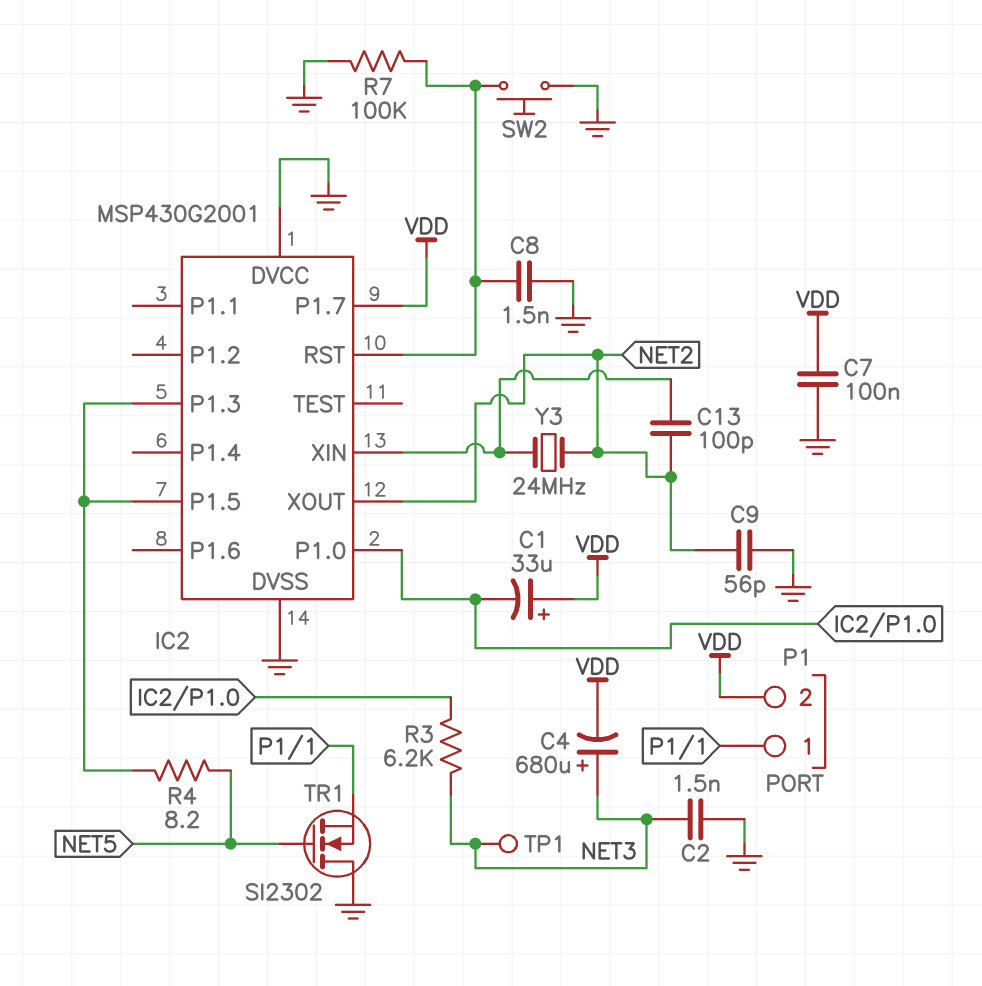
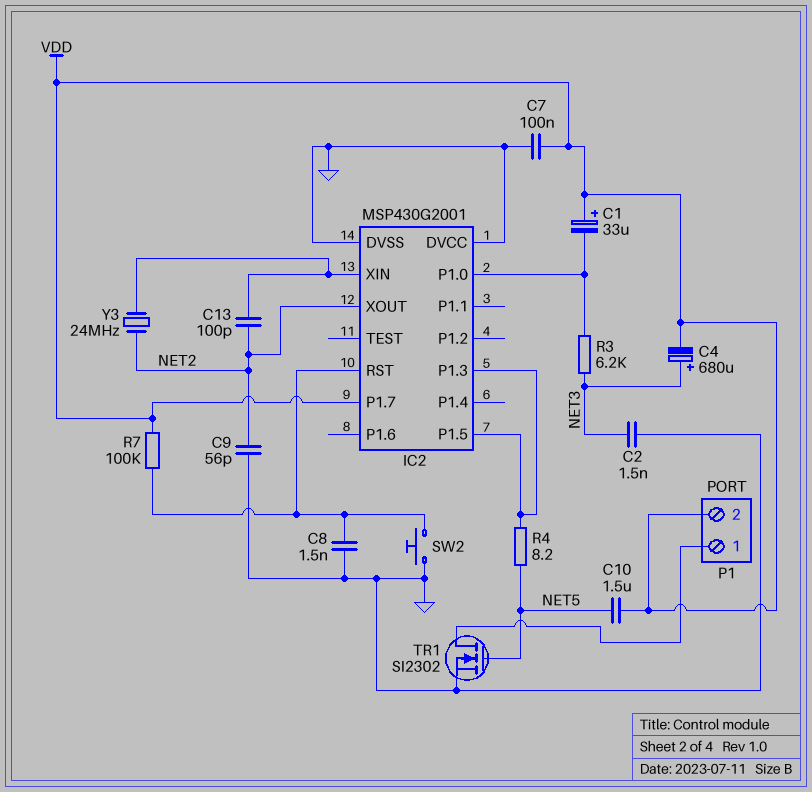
C10: none -> 1.5uF (NET5, VDD)
R7: 100k (GND, IC2/RST) -> 100k (IC2/RST, VDD)
TP1: test point (NET3) -> none
TR1: NMOS SI2302 (G NET5, D GND, S P1/1) -> NMOS SI2302 (G NET5, D P1/1, S GND)

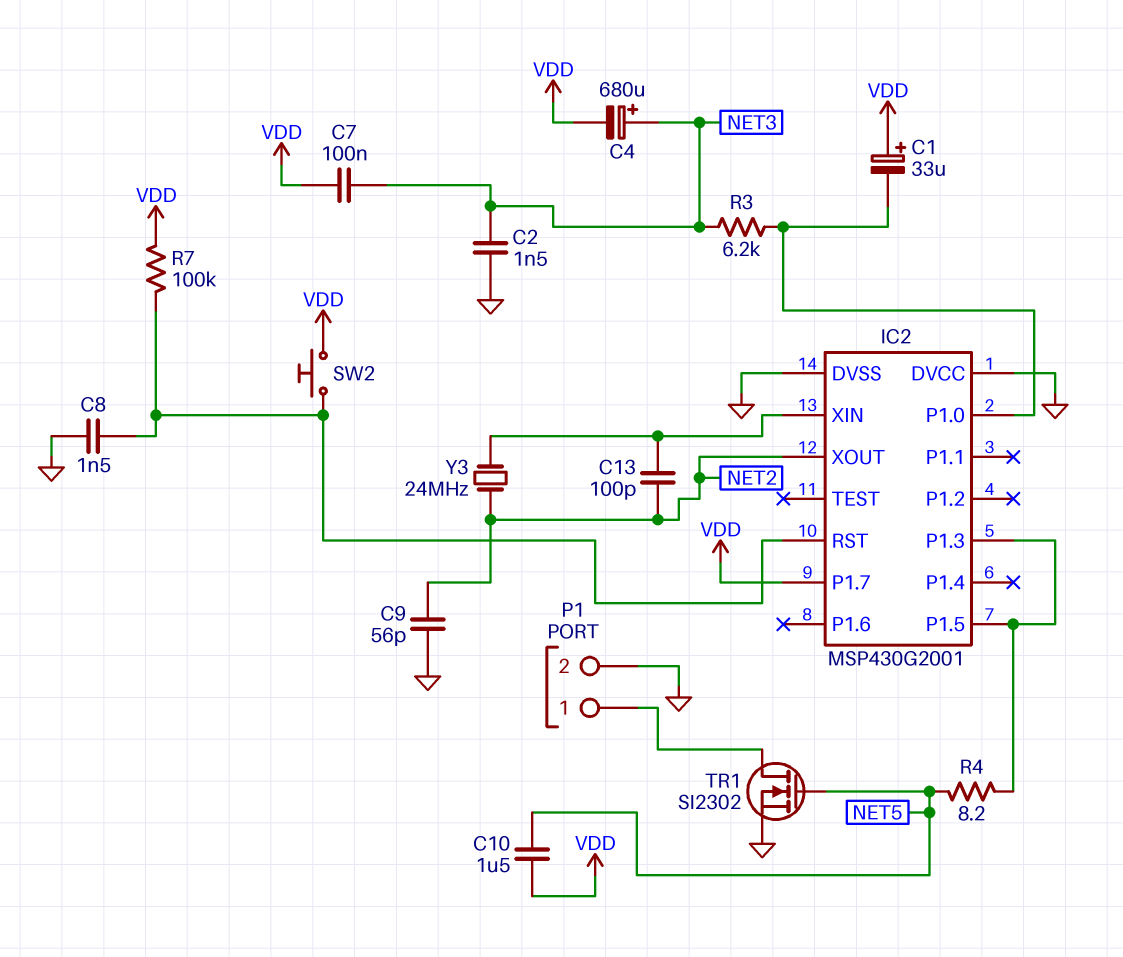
C7: 100nF (GND, VDD) -> 100nF (NET3, VDD)
P1 pin 2: VDD -> GND
SW2: button (GND, IC2/RST) -> button (IC2/RST, VDD)

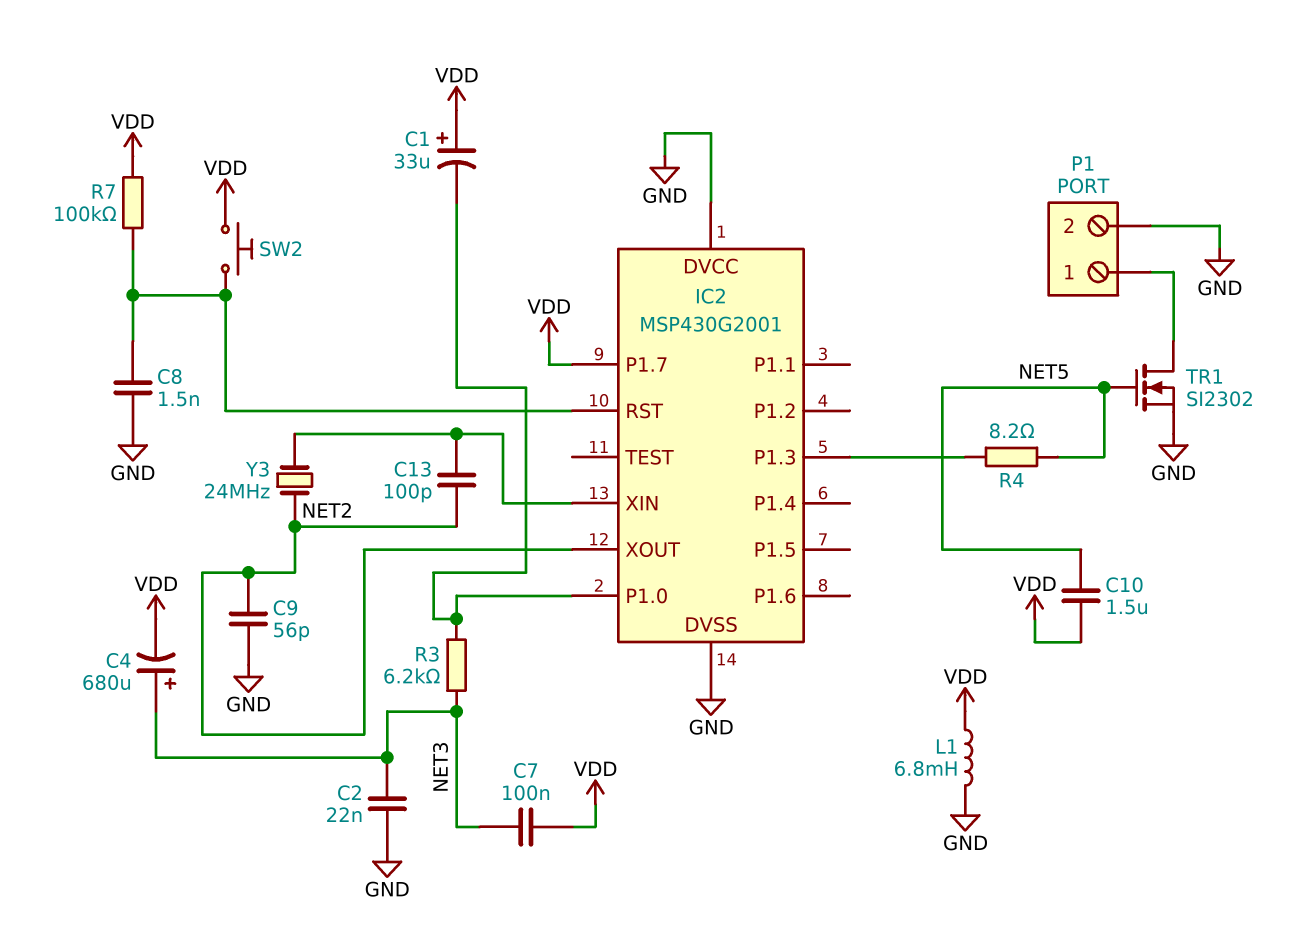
C2: 1.5nF (GND, NET3) -> 22nF (GND, NET3)
IC2 pin P1.5: IC2/P1.3 -> none
L1: none -> 6.8mH (GND, VDD)

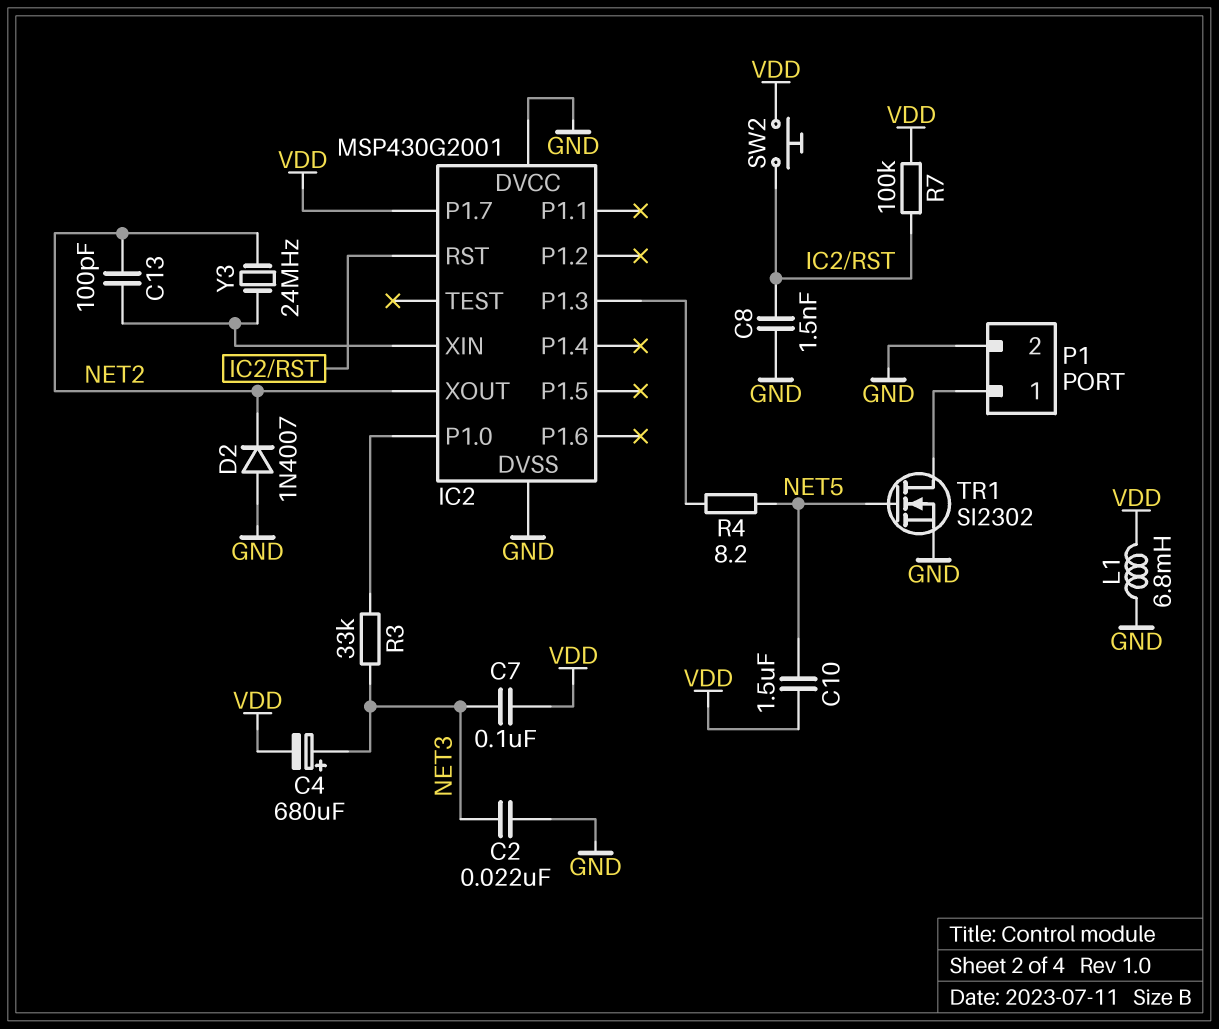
C1: 33uF (plus VDD, minus IC2/P1.0) -> none
C9: 56pF (GND, NET2) -> none
D2: none -> diode 1N4007 (A GND, K NET2)
R3: 6.2k (IC2/P1.0, NET3) -> 33k (IC2/P1.0, NET3)

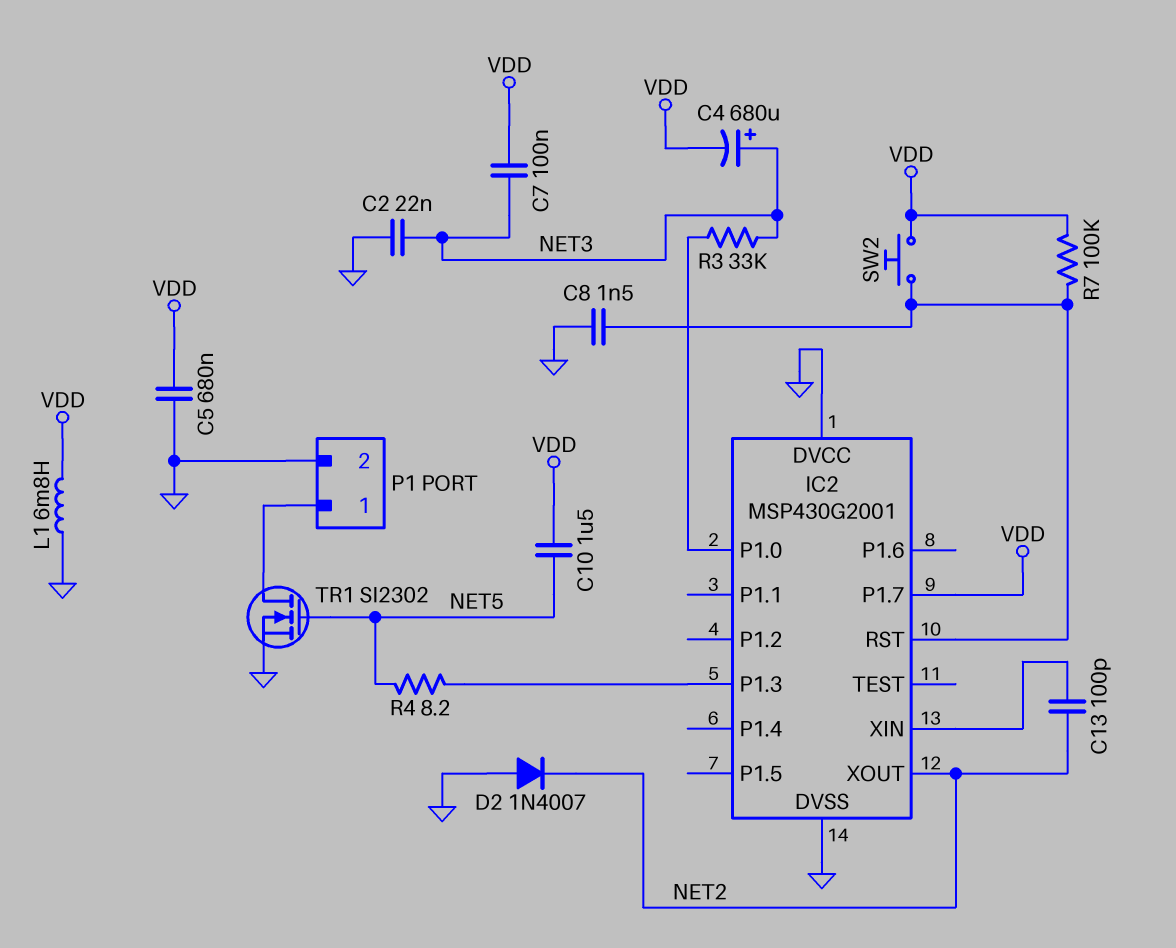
C5: none -> 680nF (GND, VDD)
Y3: 24MHz (IC2/XIN, NET2) -> none

